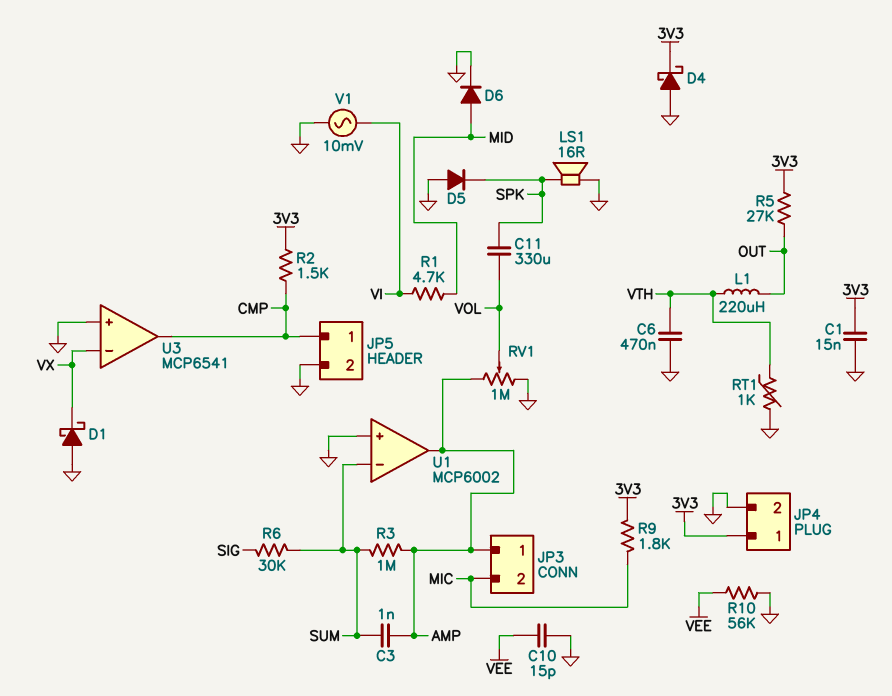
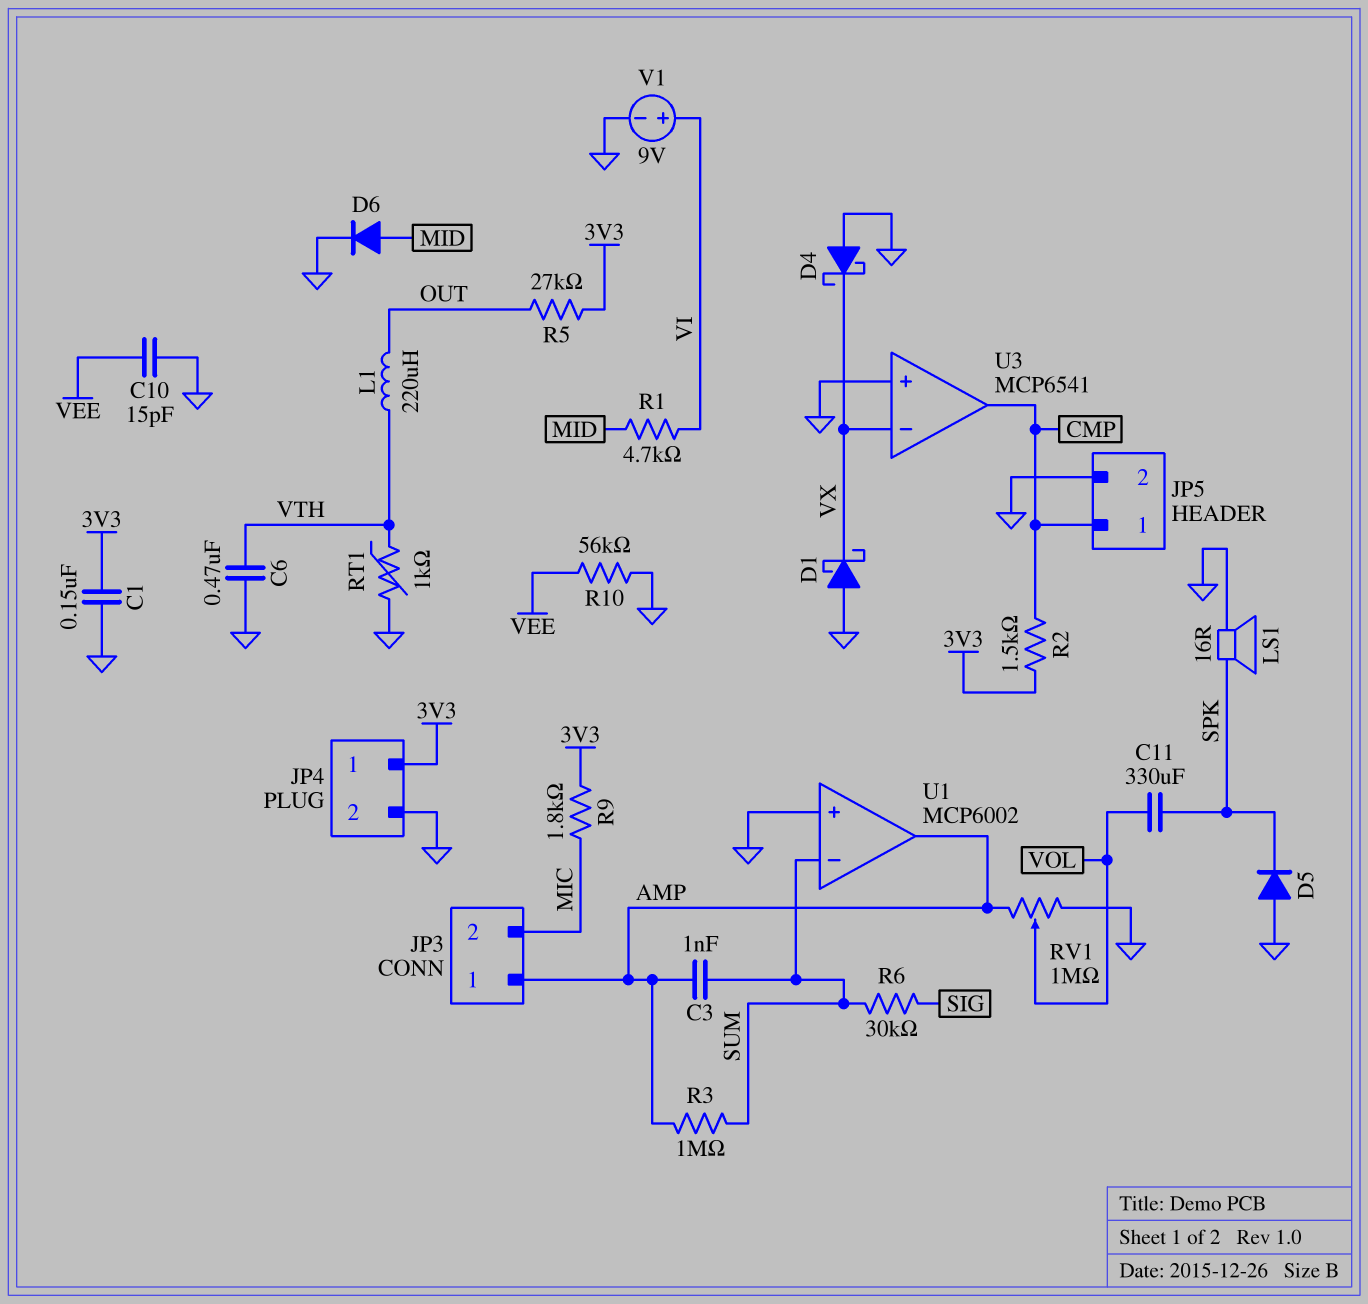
C1: 15nF (3V3, GND) -> 150nF (3V3, GND)
D4: schottky (A GND, K 3V3) -> schottky (A GND, K VX)
V1: AC 10mV (GND, VI) -> 9V (plus VI, minus GND)

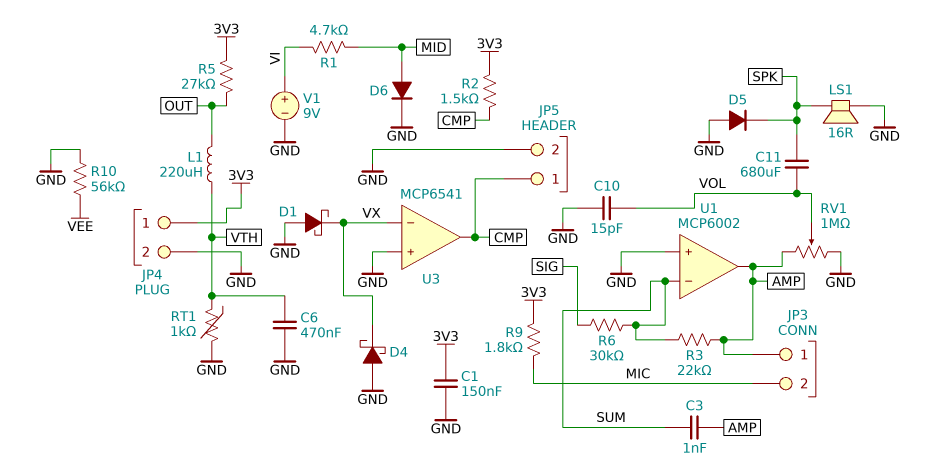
C10: 15pF (GND, VEE) -> 15pF (GND, VOL)
C11: 330uF (SPK, VOL) -> 680uF (SPK, VOL)
R3: 1M (AMP, SUM) -> 22k (AMP, SUM)

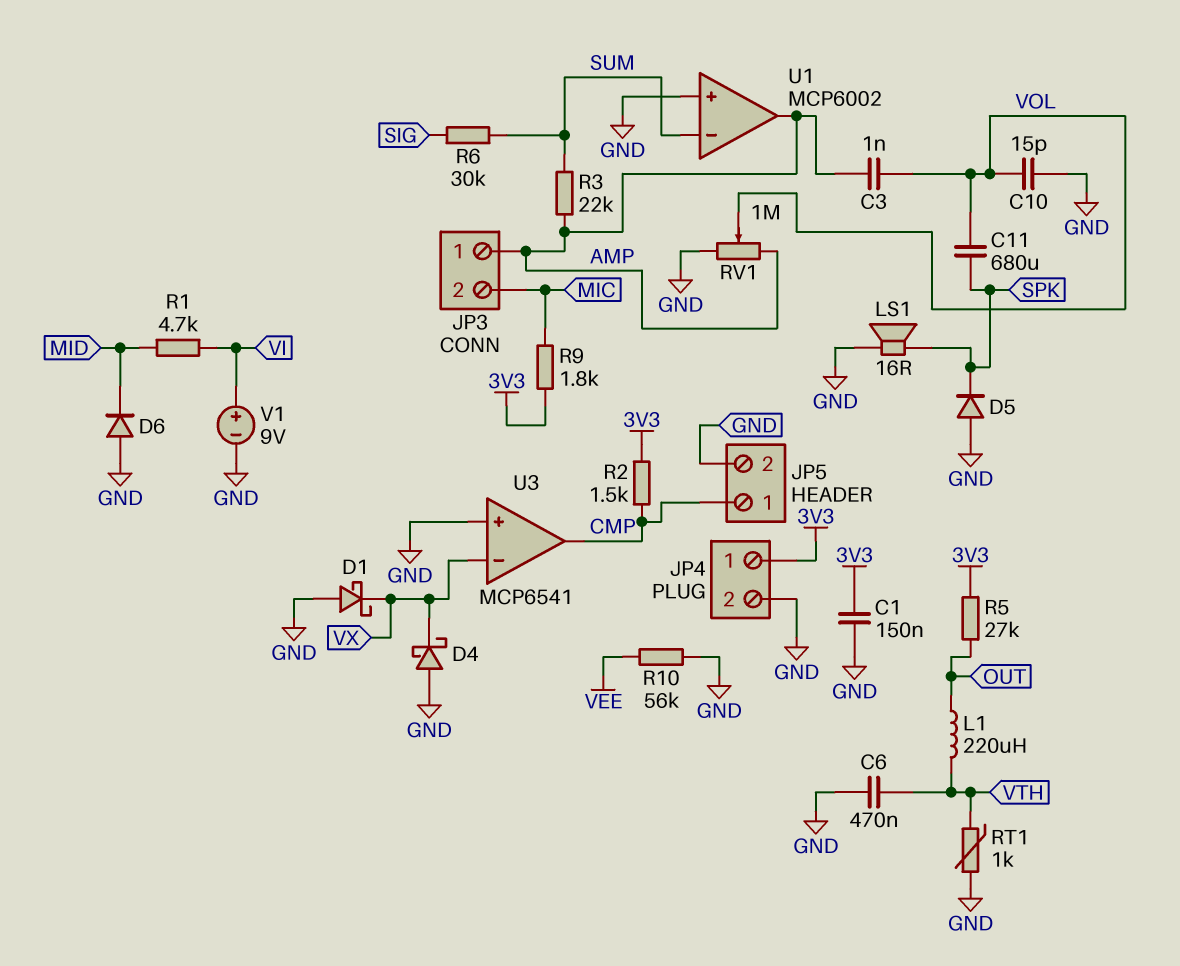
C3: 1nF (AMP, SUM) -> 1nF (AMP, VOL)
D6: diode (A MID, K GND) -> diode (A GND, K MID)

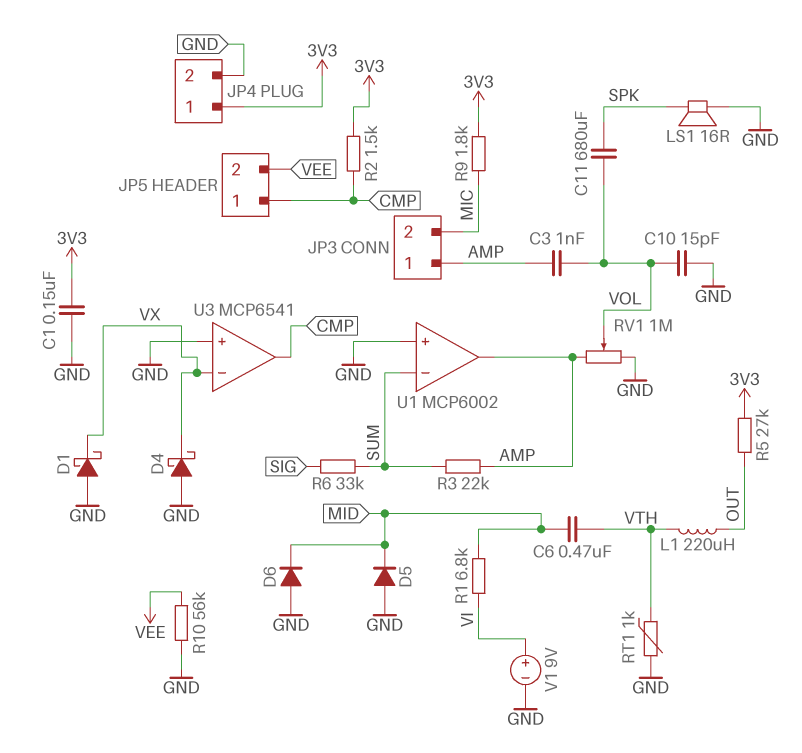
C6: 470nF (GND, VTH) -> 470nF (MID, VTH)
D5: diode (A GND, K SPK) -> diode (A GND, K MID)
JP5 pin 2: GND -> VEE
R1: 4.7k (MID, VI) -> 6.8k (MID, VI)
R6: 30k (SIG, SUM) -> 33k (SIG, SUM)

